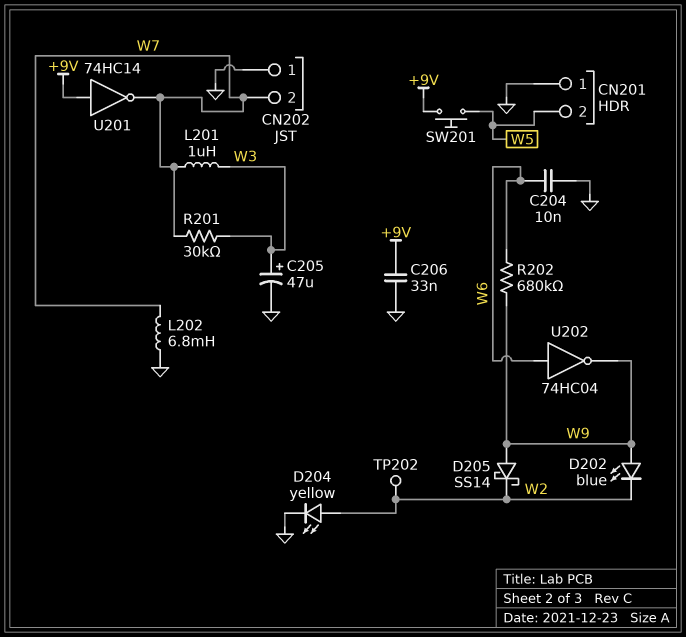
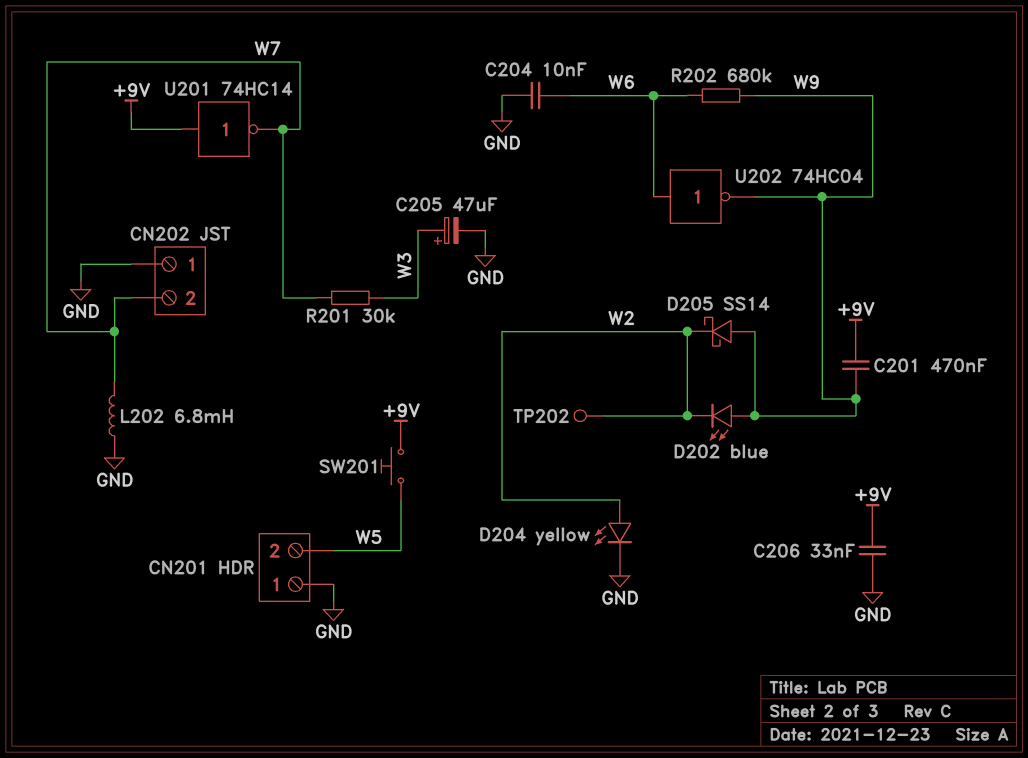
C201: none -> 470nF (+9V, W9)
L201: 1uH (W3, W7) -> none

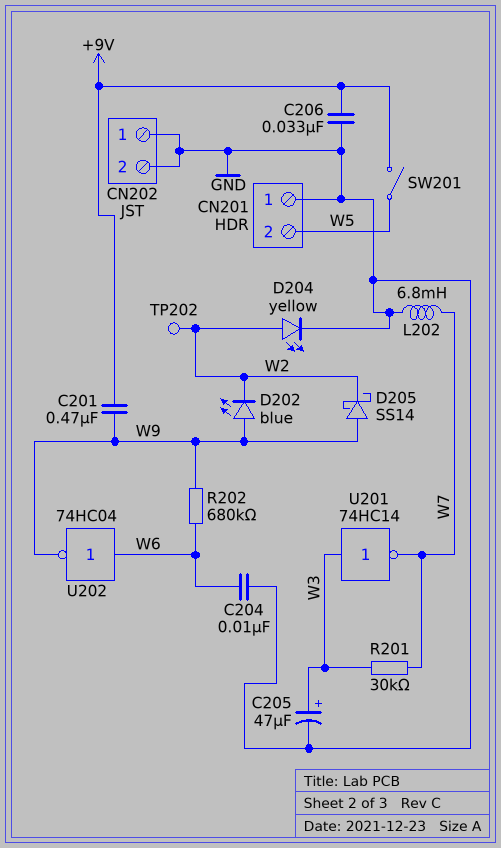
CN202 pin 2: W7 -> GND
SW201: button (+9V, W5) -> switch (+9V, W5)
U201: NOT 74HC14 (in +9V, out W7) -> NOT 74HC14 (in W3, out W7)

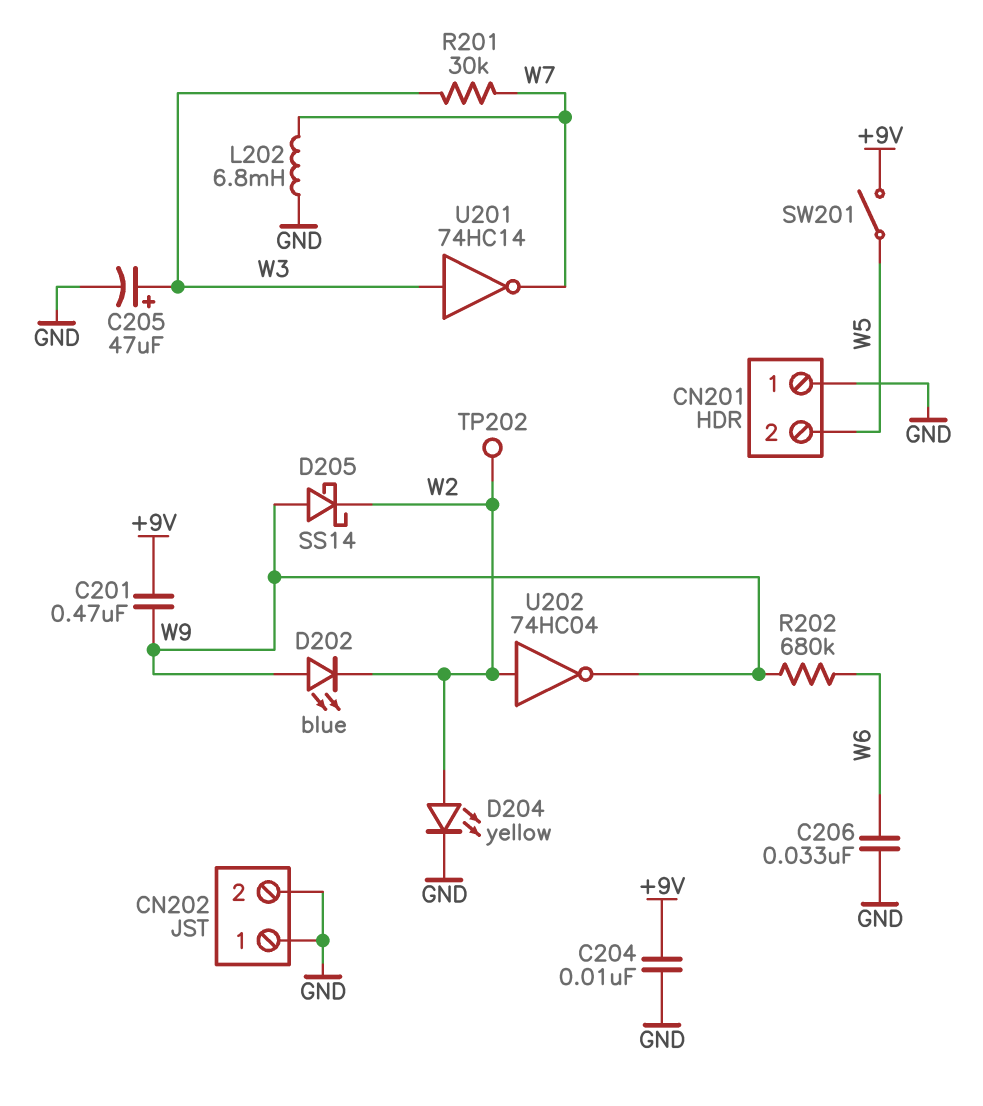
C204: 10nF (GND, W6) -> 10nF (+9V, GND)
C206: 33nF (+9V, GND) -> 33nF (GND, W6)
U202: NOT 74HC04 (in W6, out W9) -> NOT 74HC04 (in W2, out W9)

